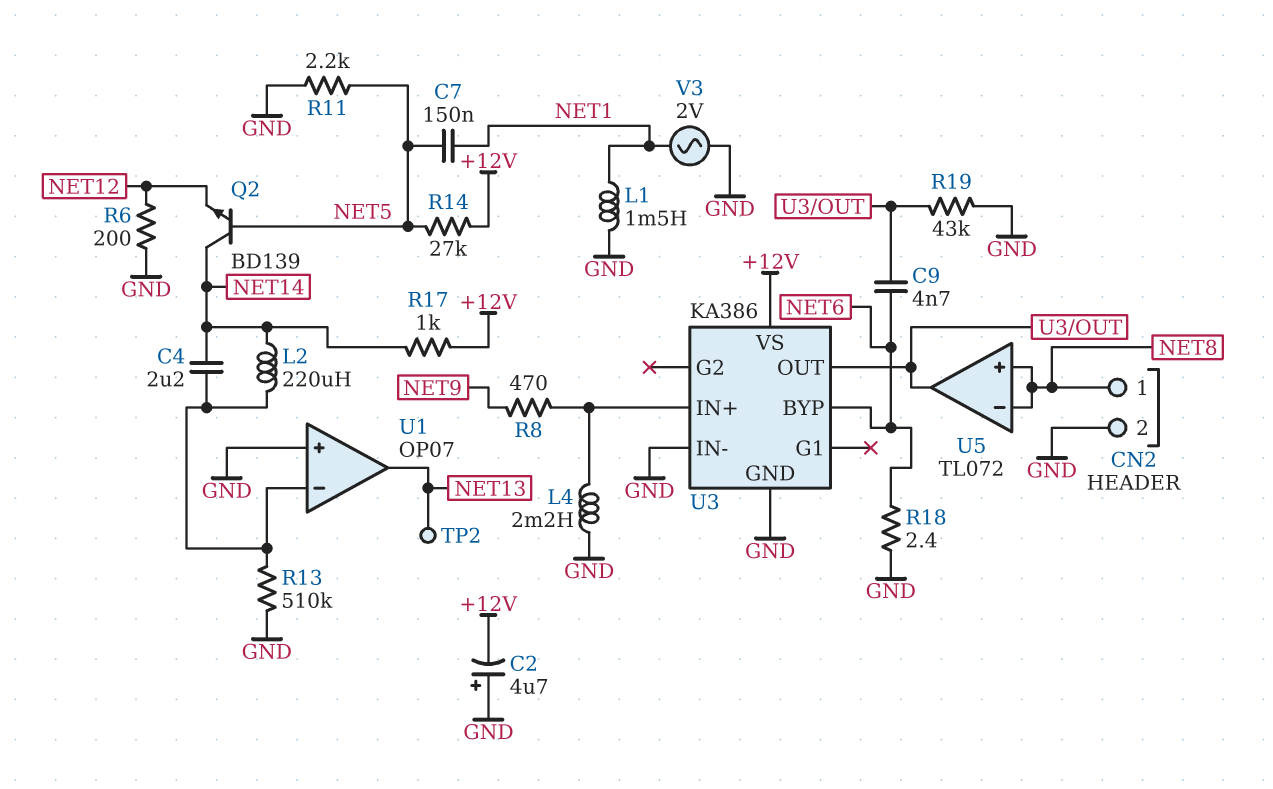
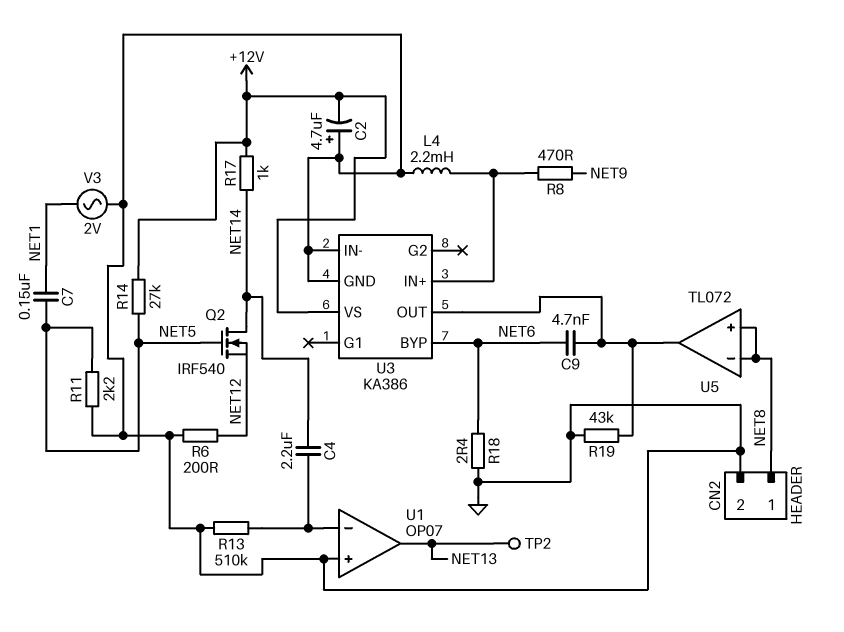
L1: 1.5mH (GND, NET1) -> none
L2: 220uH (NET14, U1/in-) -> none
Q2: NPN BD139 (B NET5, C NET14, E NET12) -> NMOS IRF540 (G NET5, D NET14, S NET12)

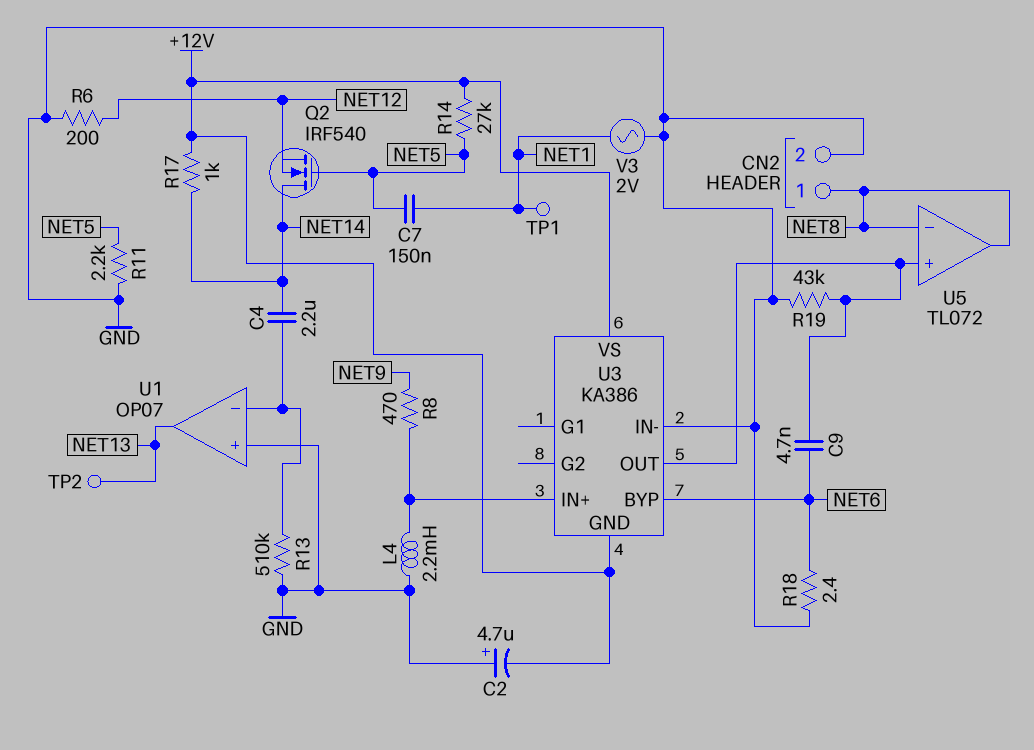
TP1: none -> test point (NET1)
U3 pin GND: GND -> +12V
U5 pin in+: NET8 -> U3/OUT
U5 pin out: U3/OUT -> NET8

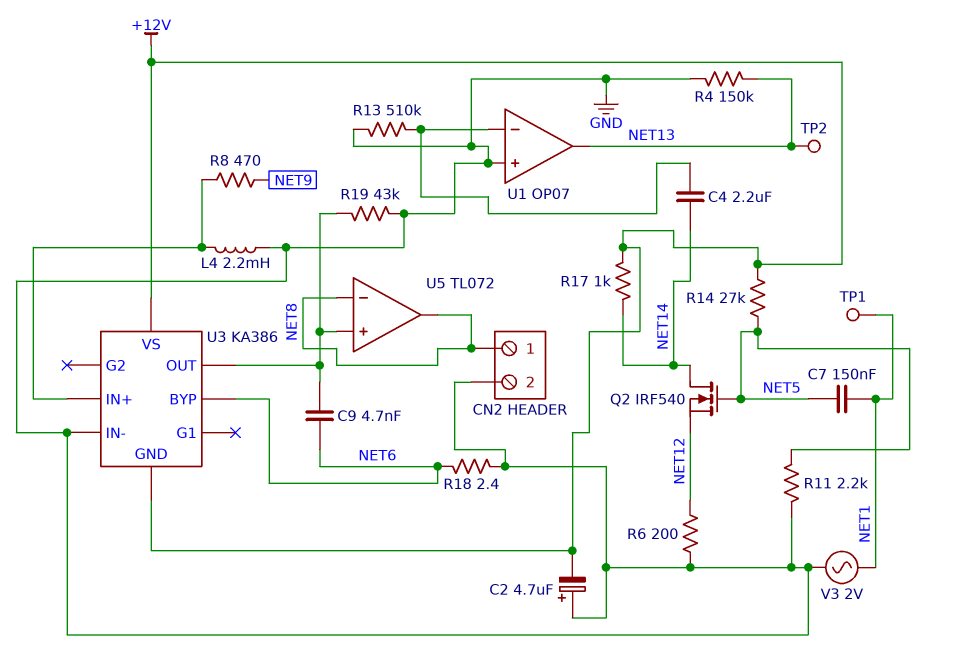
R4: none -> 150k (GND, NET13)

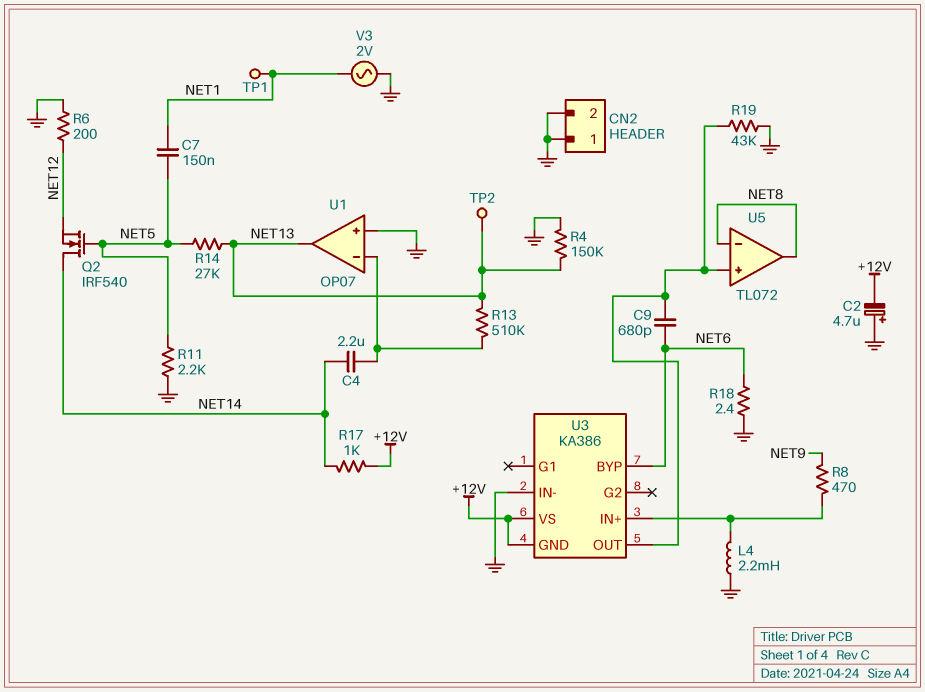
C9: 4.7nF (NET6, U3/OUT) -> 680pF (NET6, U3/OUT)
CN2 pin 1: NET8 -> GND
R13: 510k (GND, U1/in-) -> 510k (NET13, U1/in-)
R14: 27k (+12V, NET5) -> 27k (NET5, NET13)

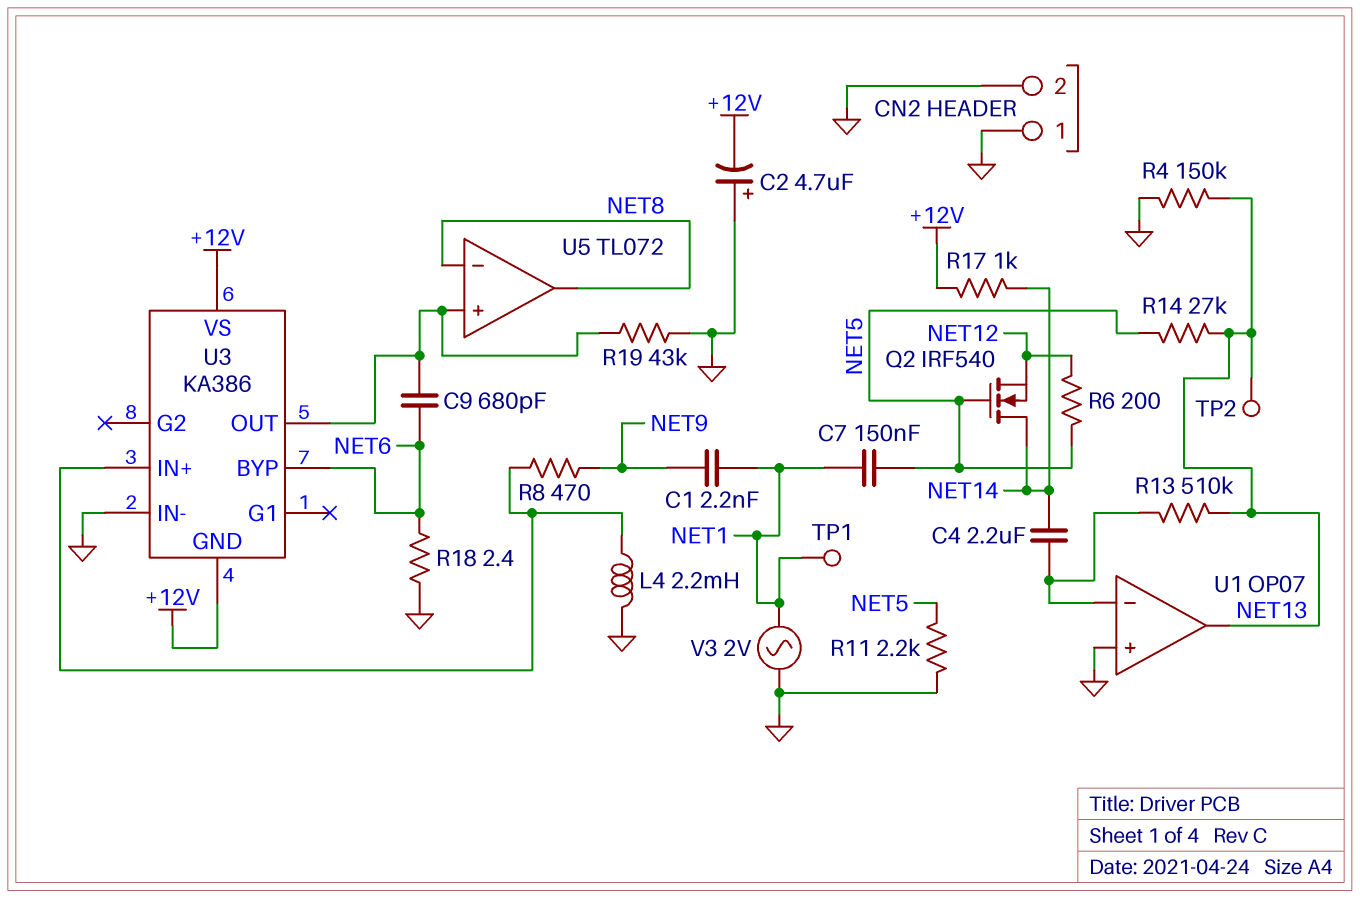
C1: none -> 2.2nF (NET1, NET9)
R6: 200 (GND, NET12) -> 200 (NET5, NET12)

